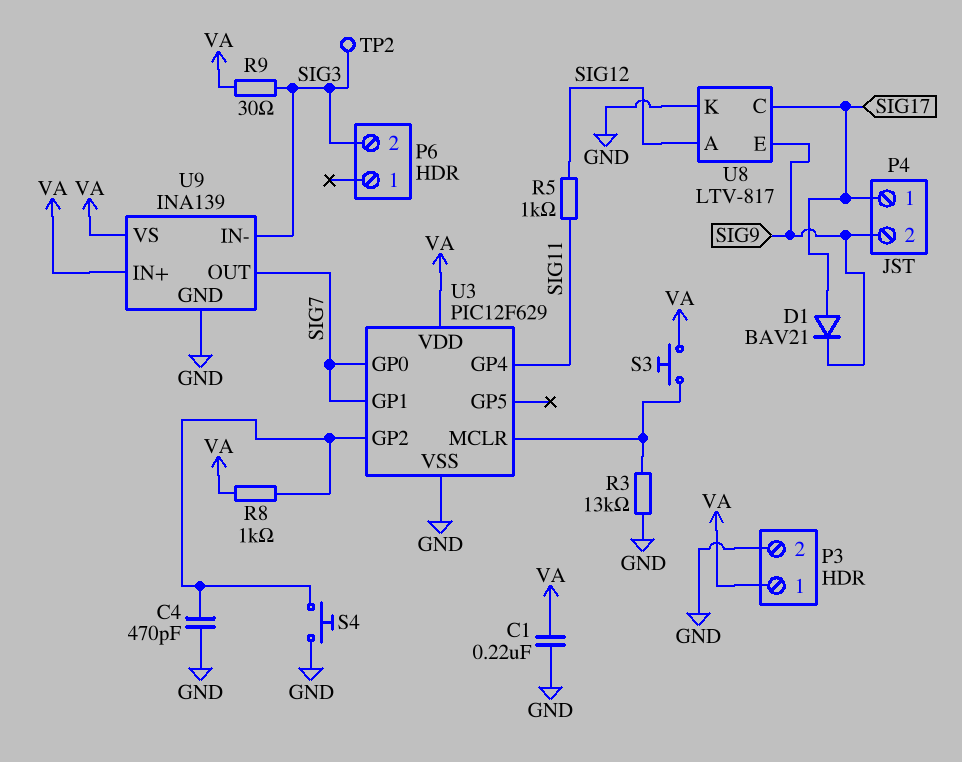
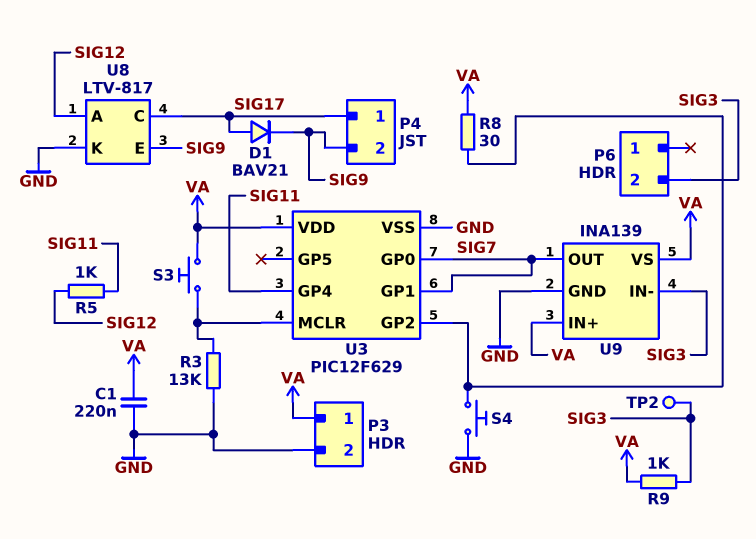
C4: 470pF (GND, U3/GP2) -> none
R8: 1k (U3/GP2, VA) -> 30 (U3/GP2, VA)
R9: 30 (SIG3, VA) -> 1k (SIG3, VA)

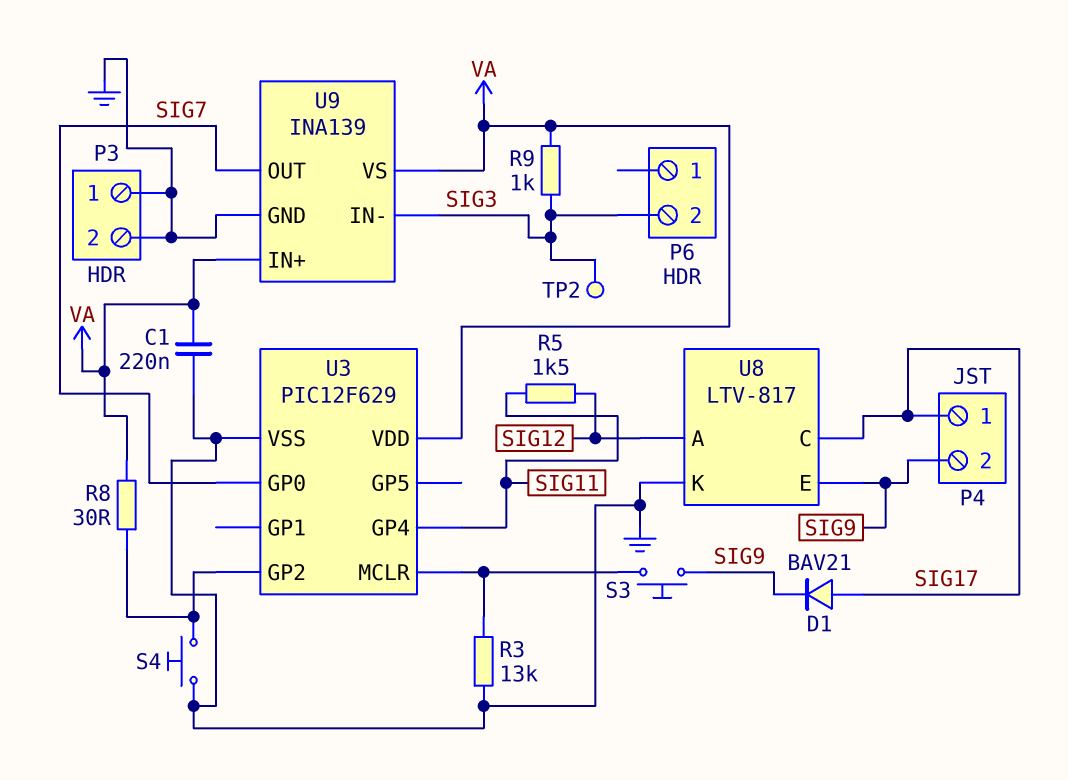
P3 pin 1: VA -> GND
R5: 1k (SIG11, SIG12) -> 1.5k (SIG11, SIG12)
S3: button (U3/MCLR, VA) -> button (SIG9, U3/MCLR)
U3 pin GP1: SIG7 -> none

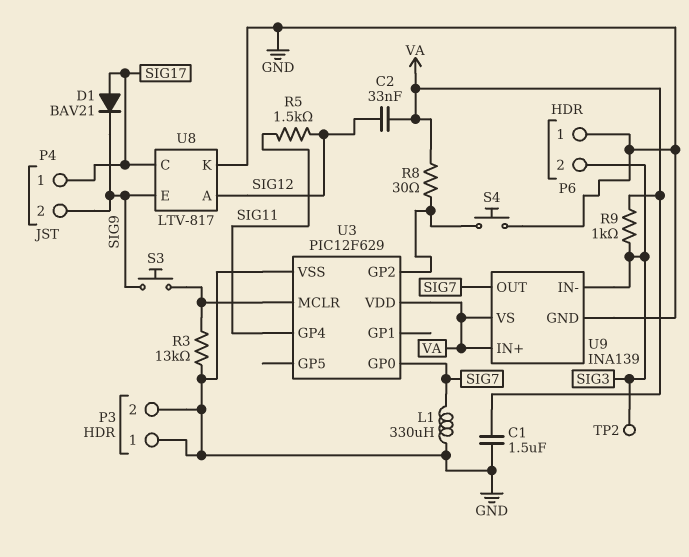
C1: 220nF (GND, VA) -> 1.5uF (GND, VA)
C2: none -> 33nF (SIG12, VA)
L1: none -> 330uH (GND, SIG7)
P6 pin 1: none -> GND

